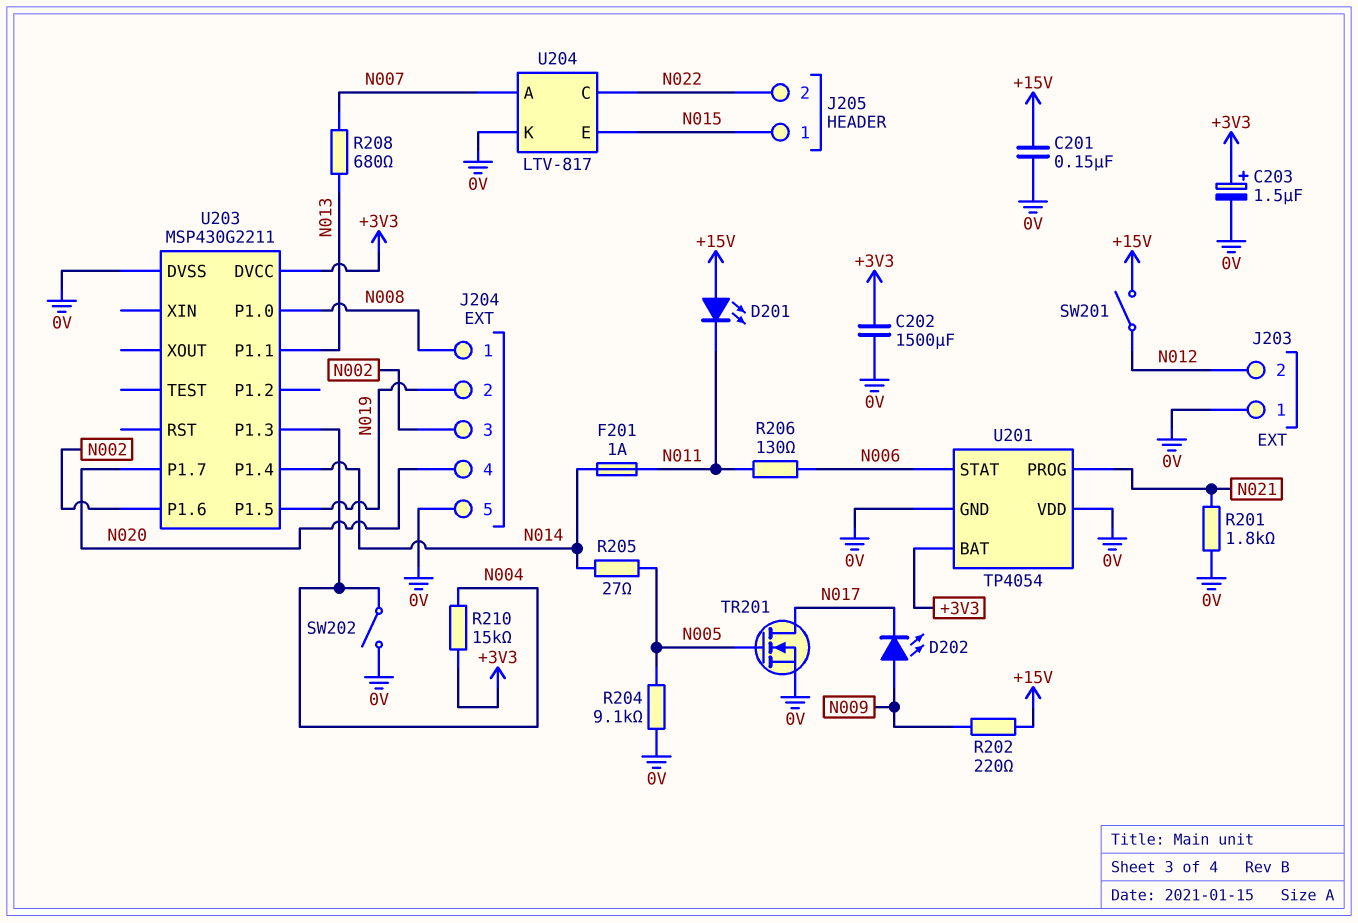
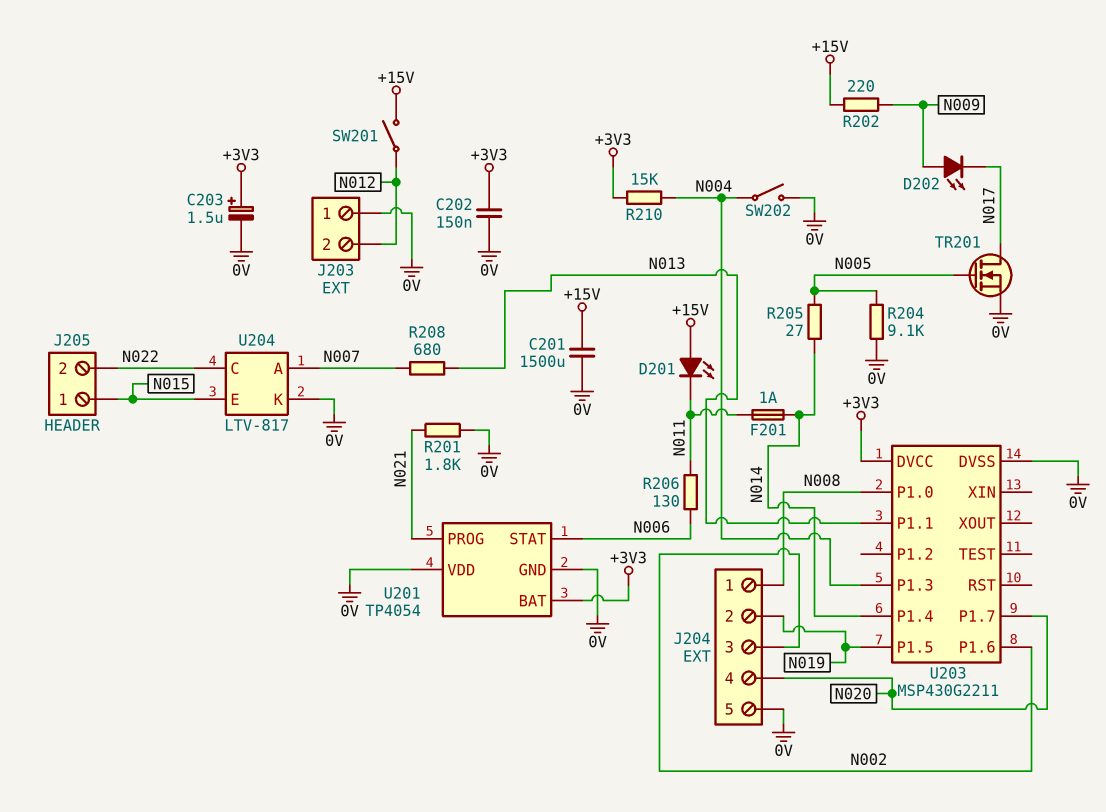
C201: 150nF (+15V, 0V) -> 1500uF (+15V, 0V)
C202: 1500uF (+3V3, 0V) -> 150nF (+3V3, 0V)

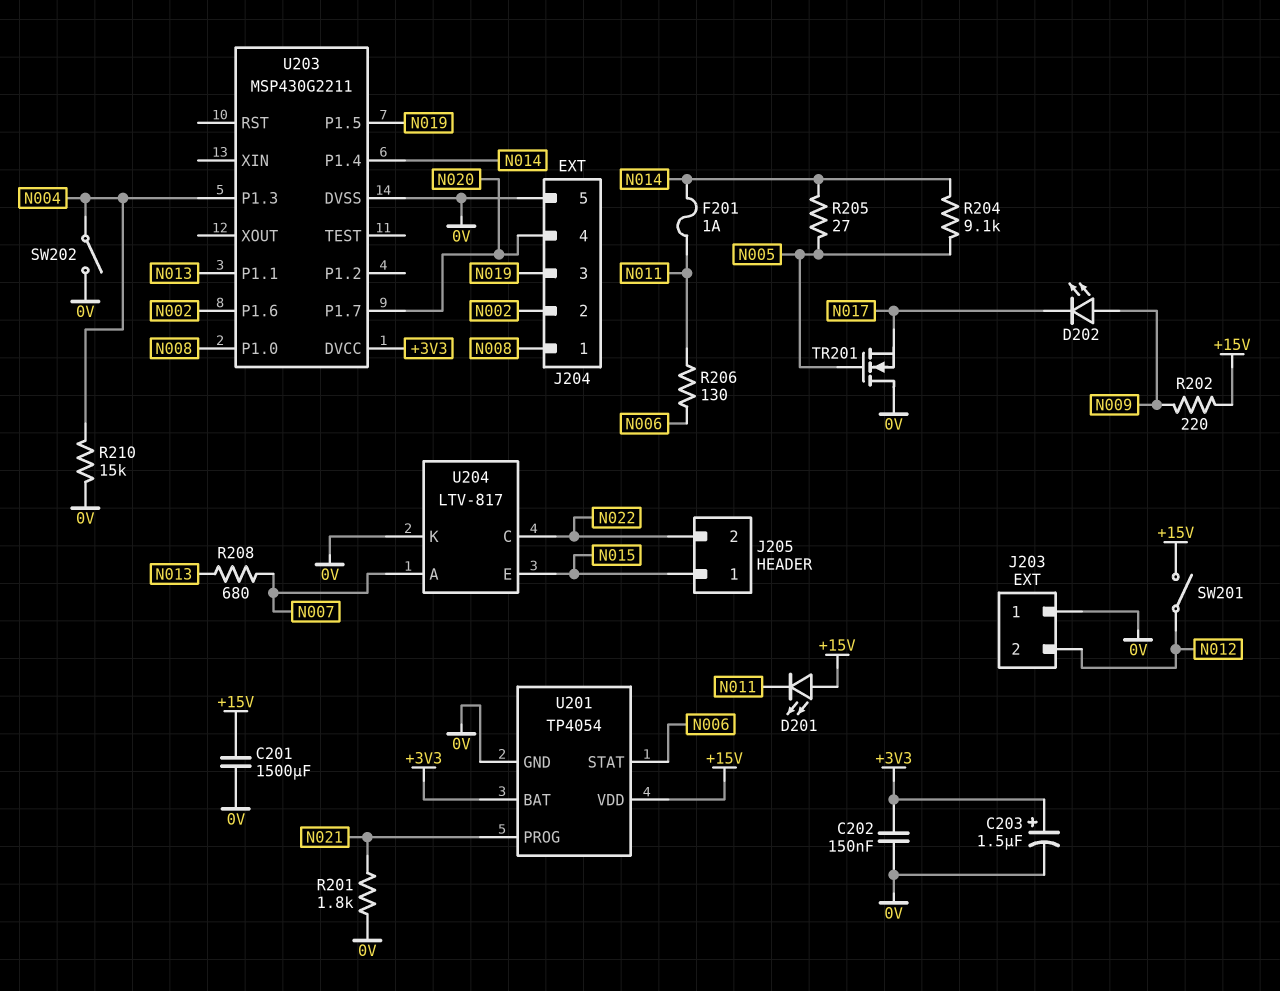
J204 pin 2: N019 -> N002
J204 pin 3: N002 -> N019
R204: 9.1k (0V, N005) -> 9.1k (N005, N014)
R210: 15k (+3V3, N004) -> 15k (0V, N004)
TR201: NMOS (G N005, D N017, S 0V) -> NMOS (G N005, D 0V, S N017)
U201 pin VDD: 0V -> +15V

